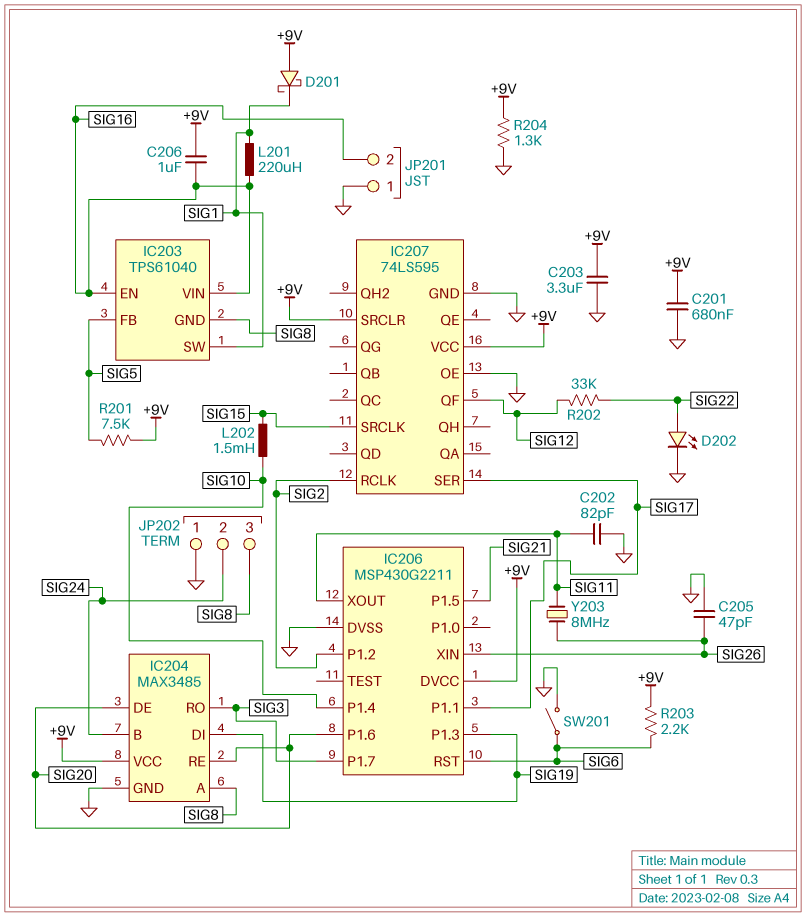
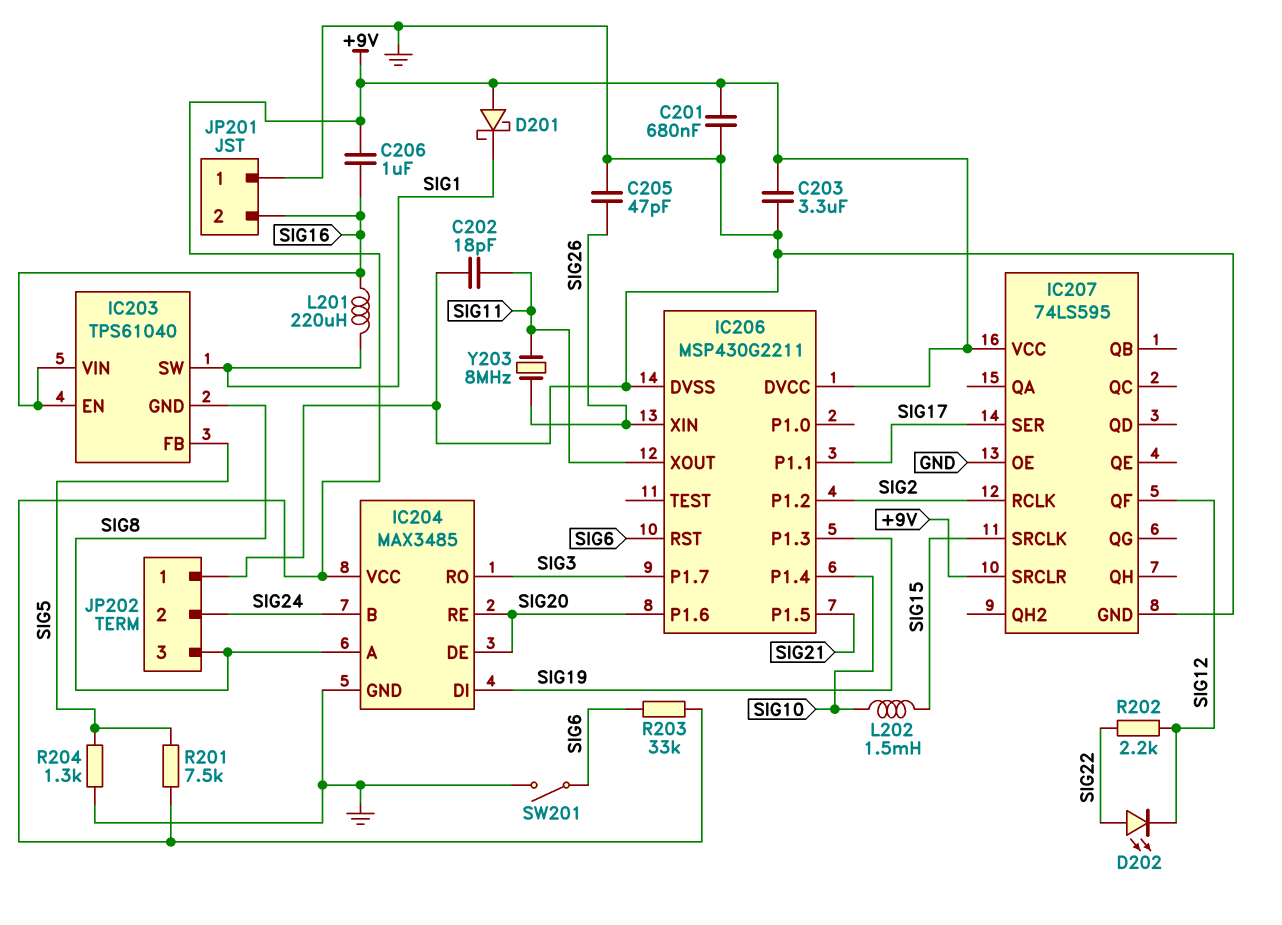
C202: 82pF (GND, SIG11) -> 18pF (GND, SIG11)
D202: LED (A SIG22, K GND) -> LED (A SIG22, K SIG12)
R202: 33k (SIG12, SIG22) -> 2.2k (SIG12, SIG22)
R203: 2.2k (+9V, SIG6) -> 33k (+9V, SIG6)
R204: 1.3k (+9V, GND) -> 1.3k (GND, SIG5)

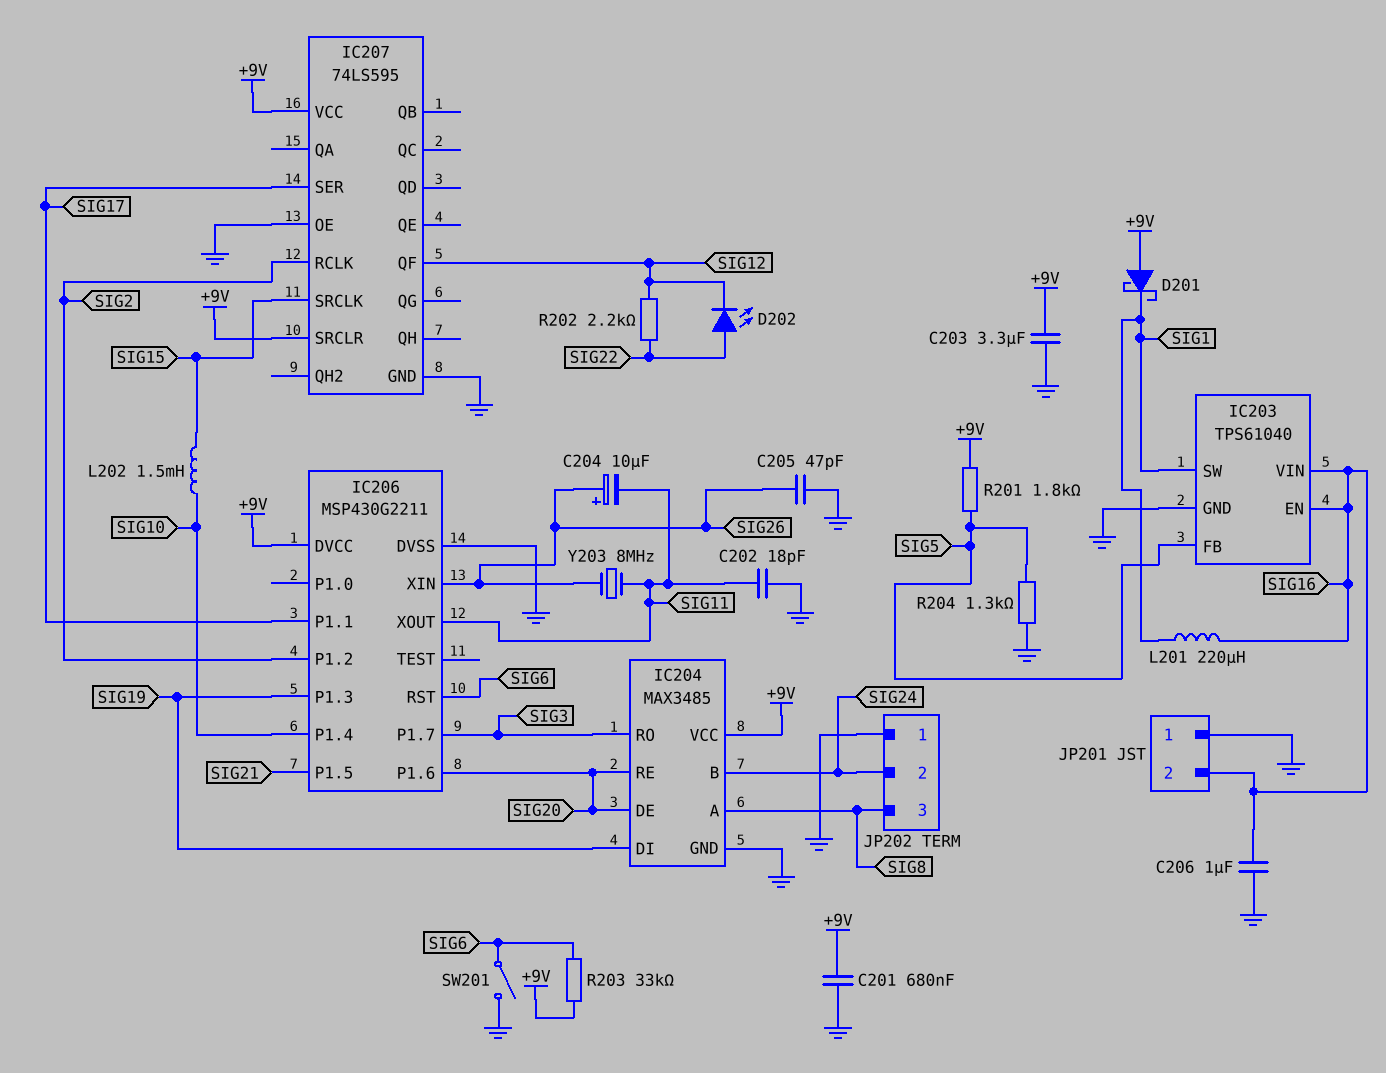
C204: none -> 10uF (plus SIG26, minus SIG11)
C206: 1uF (+9V, SIG16) -> 1uF (GND, SIG16)
IC203 pin GND: SIG8 -> GND
R201: 7.5k (+9V, SIG5) -> 1.8k (+9V, SIG5)

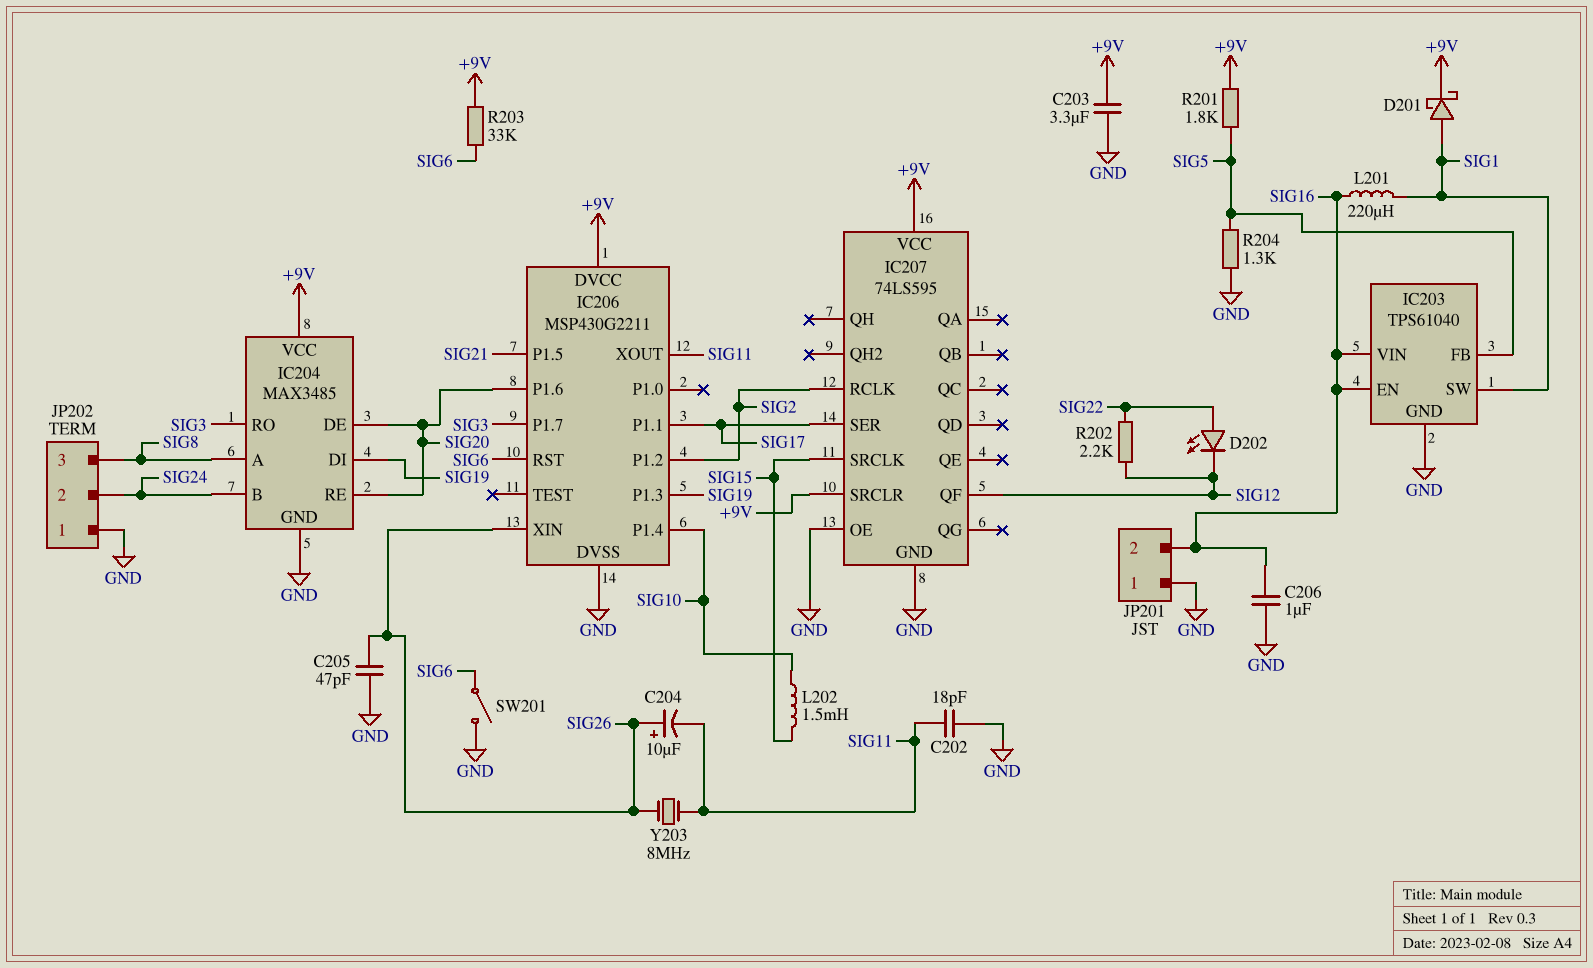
C201: 680nF (+9V, GND) -> none
D201: schottky (A +9V, K SIG1) -> schottky (A SIG1, K +9V)

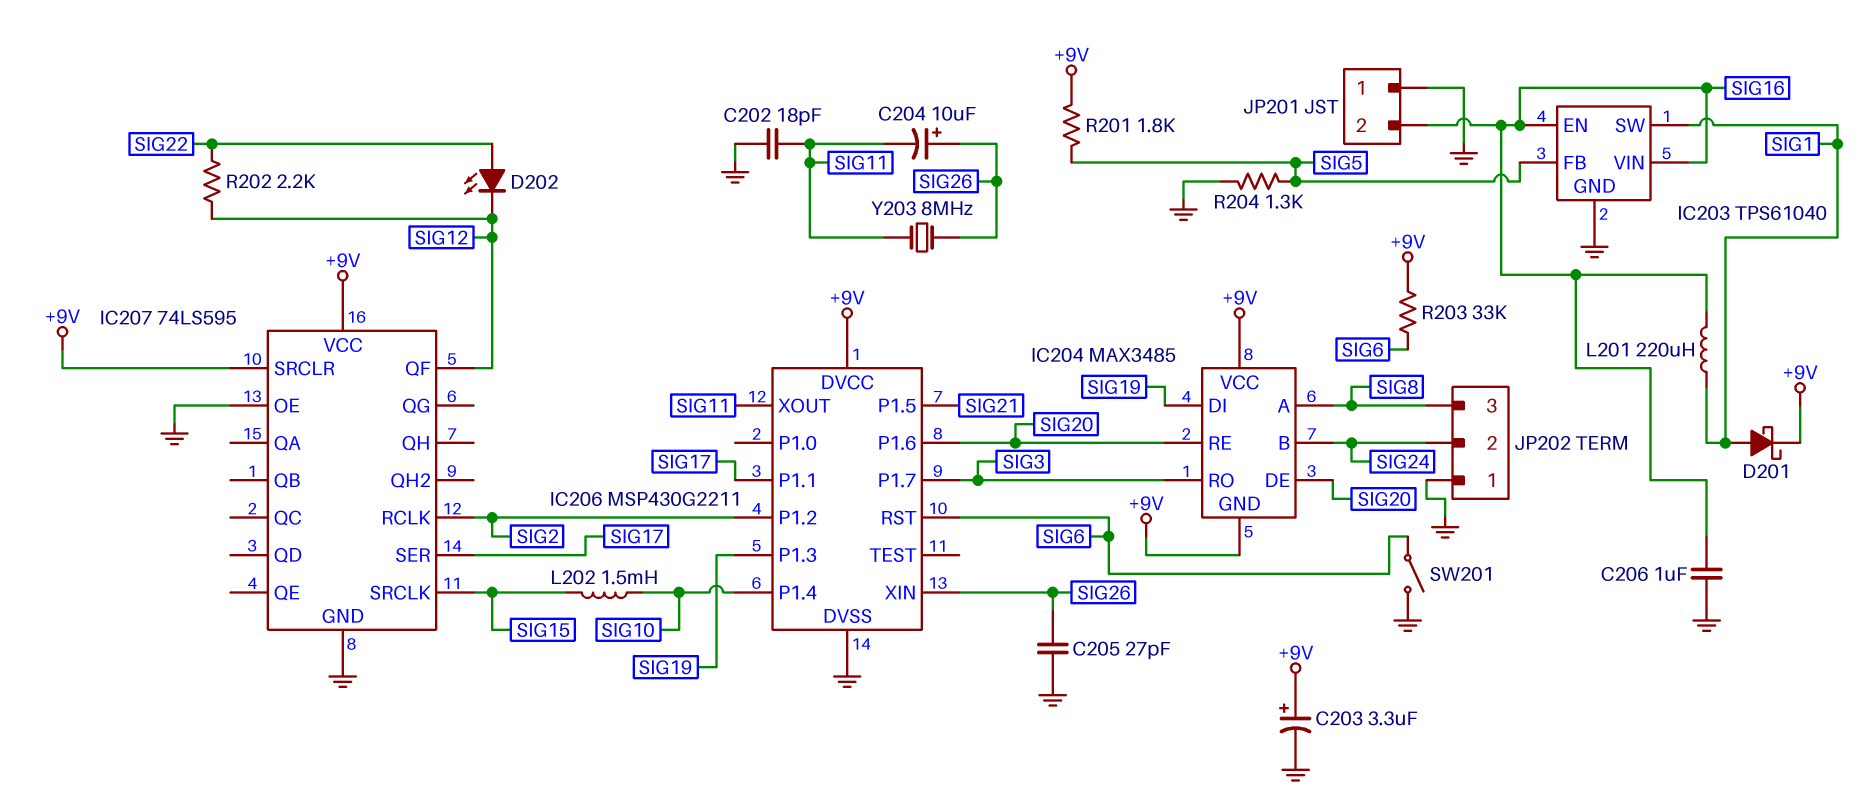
C203: 3.3uF (+9V, GND) -> 3.3uF (plus +9V, minus GND)
C205: 47pF (GND, SIG26) -> 27pF (GND, SIG26)
IC204 pin GND: GND -> +9V

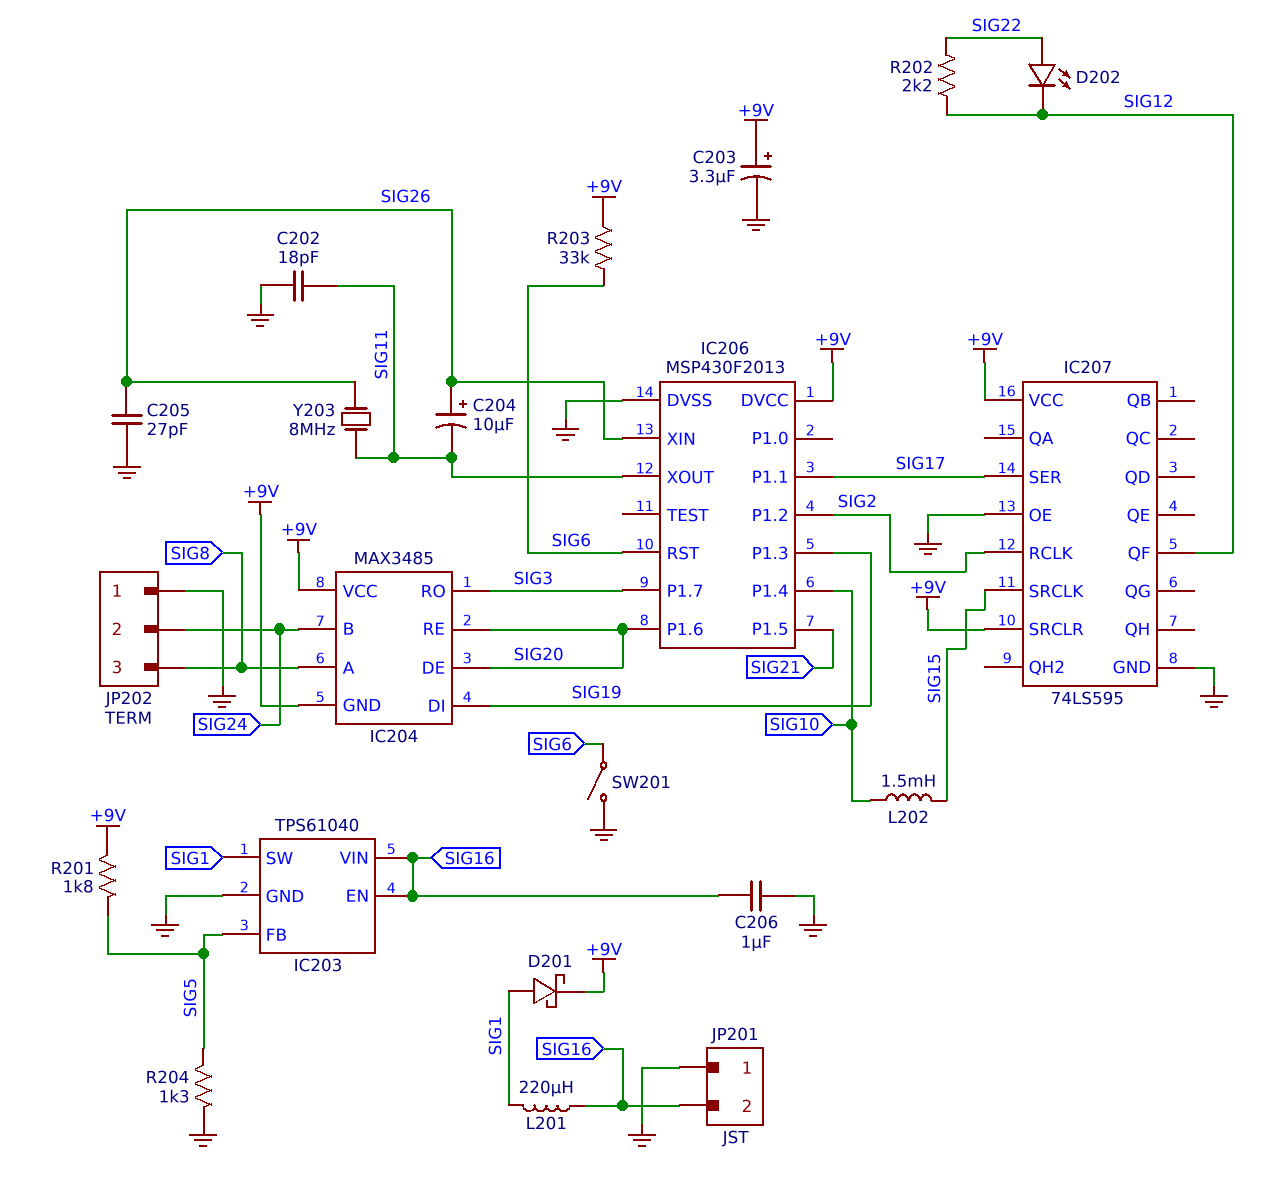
IC206: MSP430G2211 -> MSP430F2013

